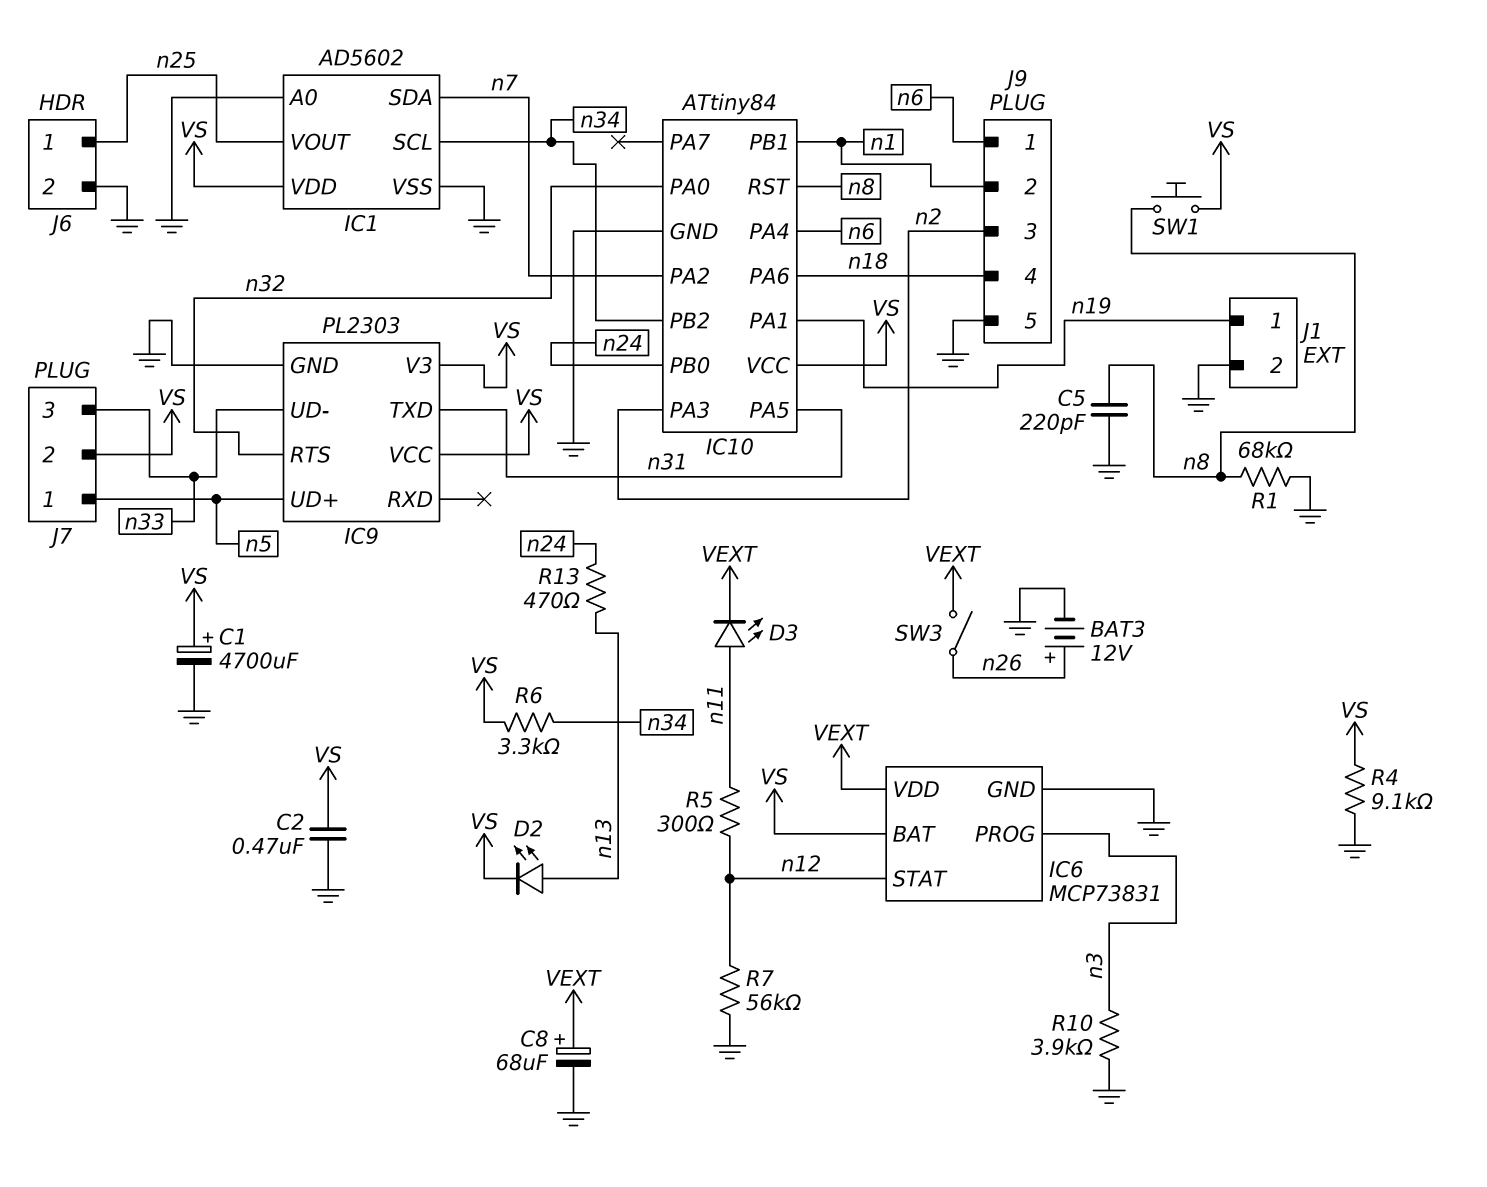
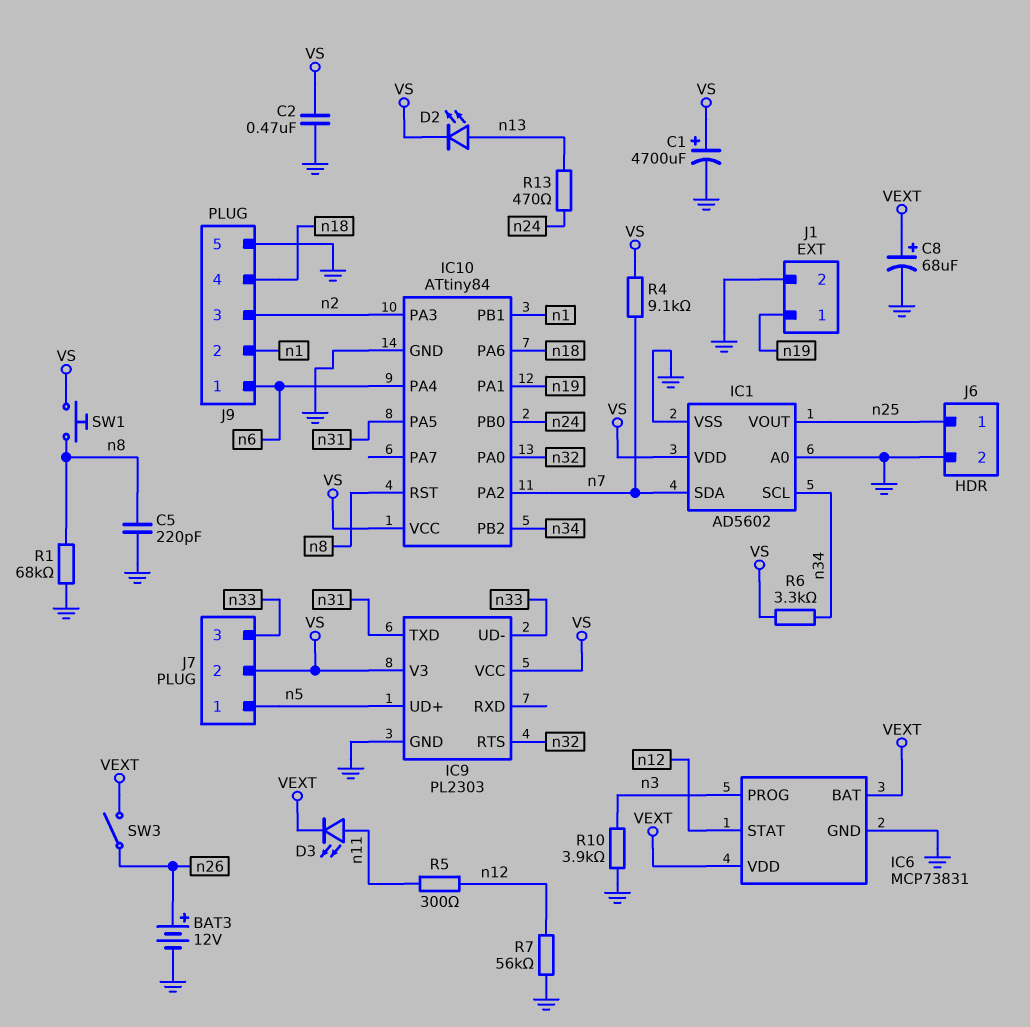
IC6 pin BAT: VS -> VEXT
R4: 9.1k (GND, VS) -> 9.1k (VS, n7)

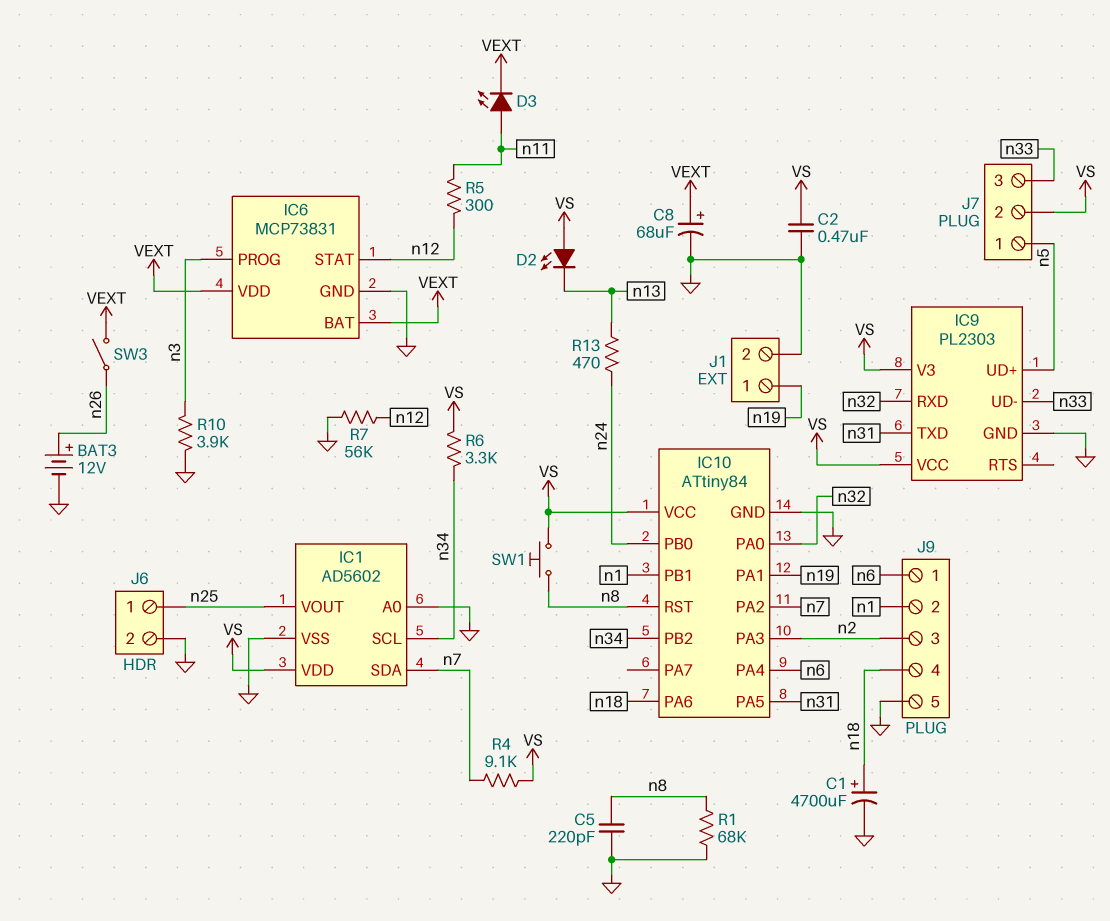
C1: 4700uF (plus VS, minus GND) -> 4700uF (plus n18, minus GND)
D2: LED (A n13, K VS) -> LED (A VS, K n13)
IC9 pin RTS: n32 -> none
IC9 pin RXD: none -> n32

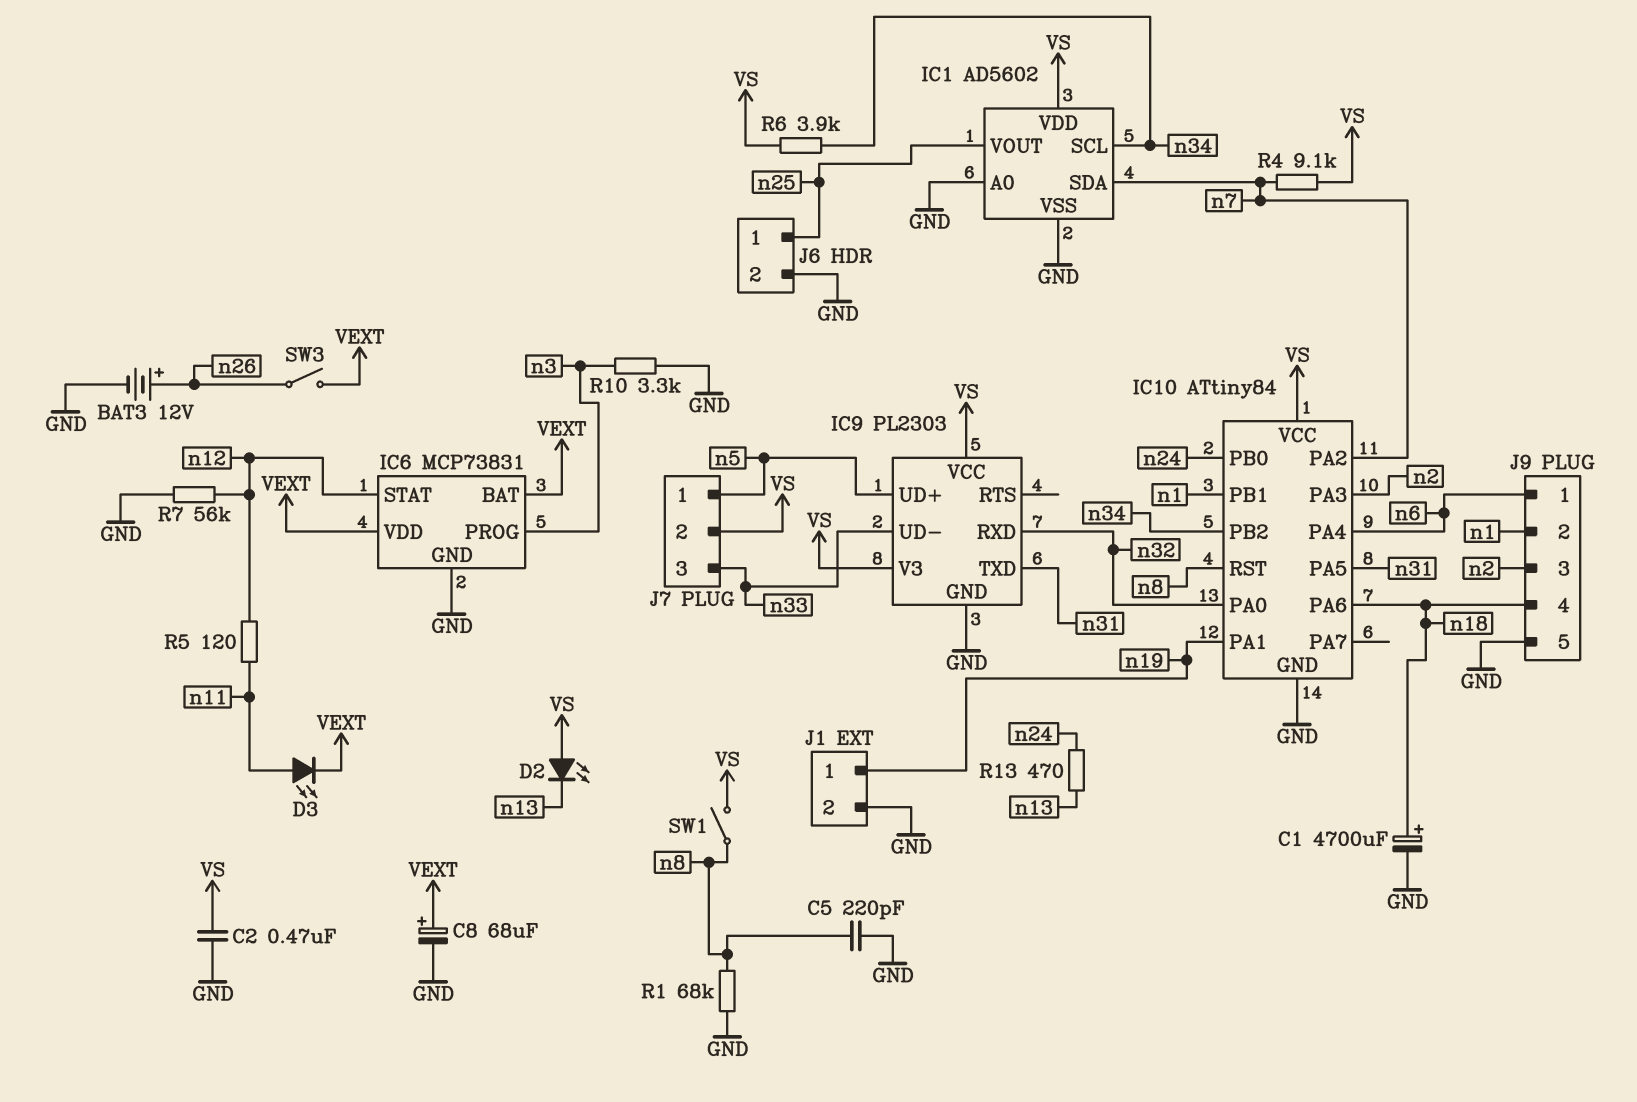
R5: 300 (n11, n12) -> 120 (n11, n12)
R6: 3.3k (VS, n34) -> 3.9k (VS, n34)
R10: 3.9k (GND, n3) -> 3.3k (GND, n3)
SW1: button (VS, n8) -> switch (VS, n8)

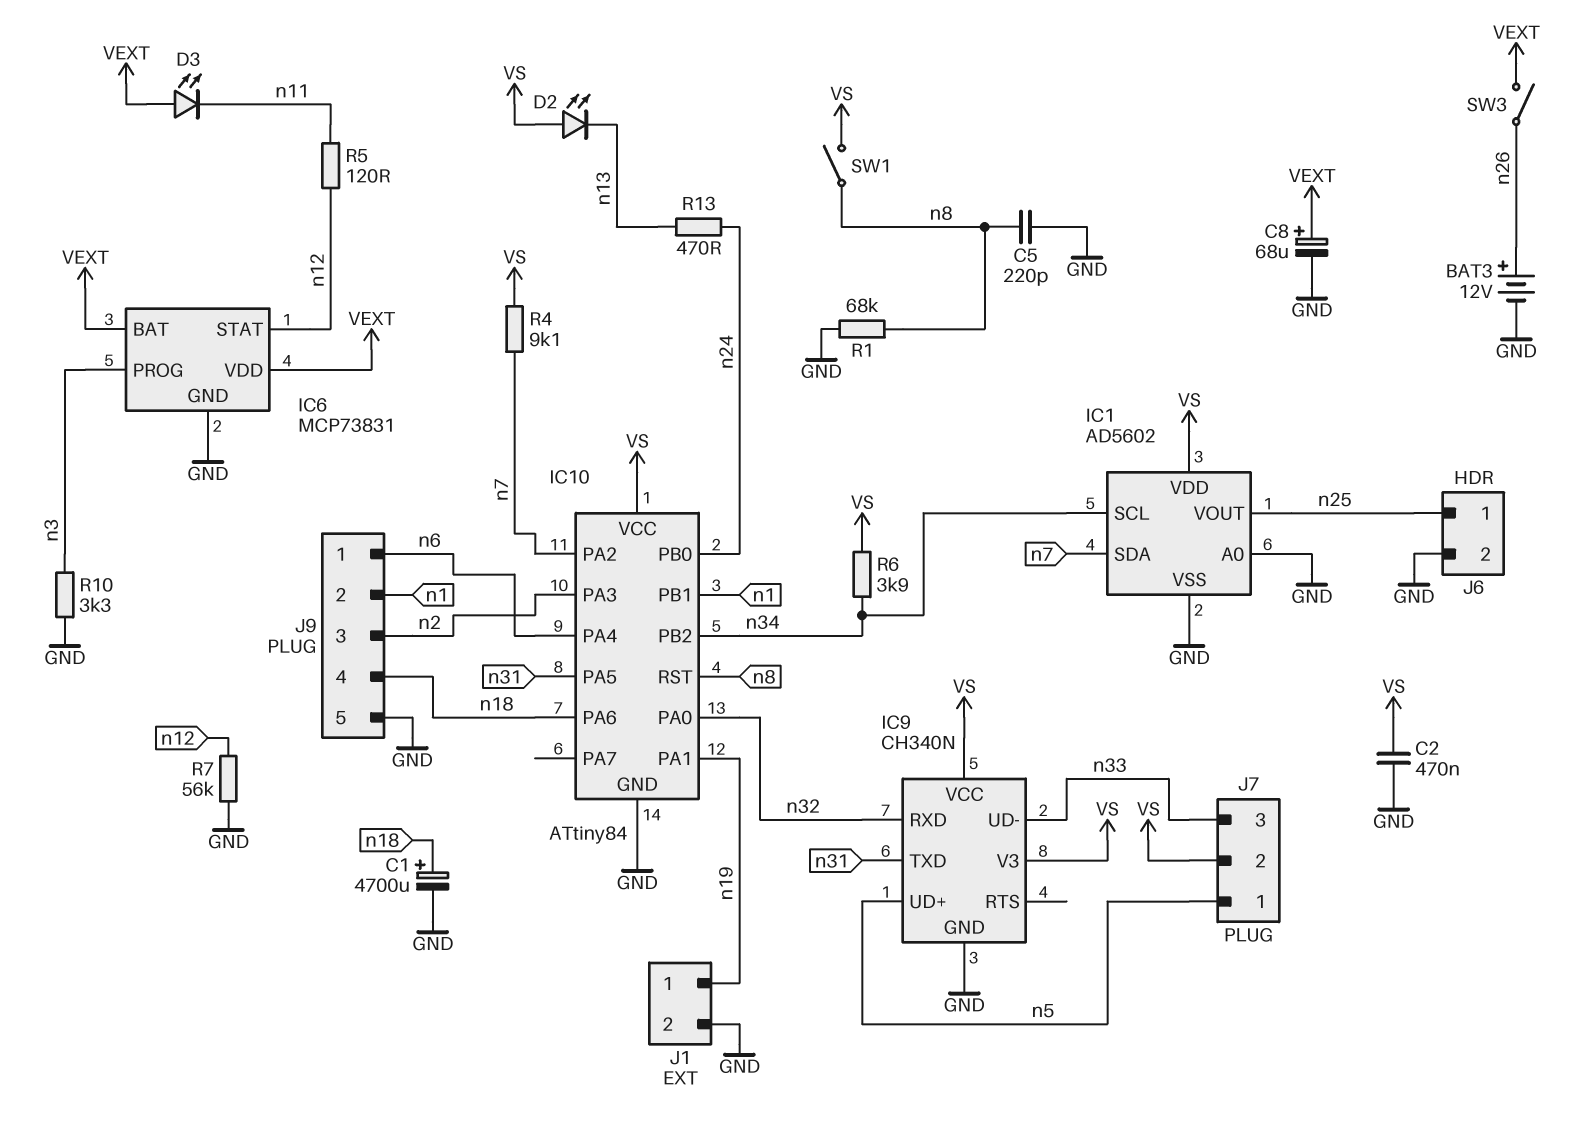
D3: LED (A n11, K VEXT) -> LED (A VEXT, K n11)
IC9: PL2303 -> CH340N

